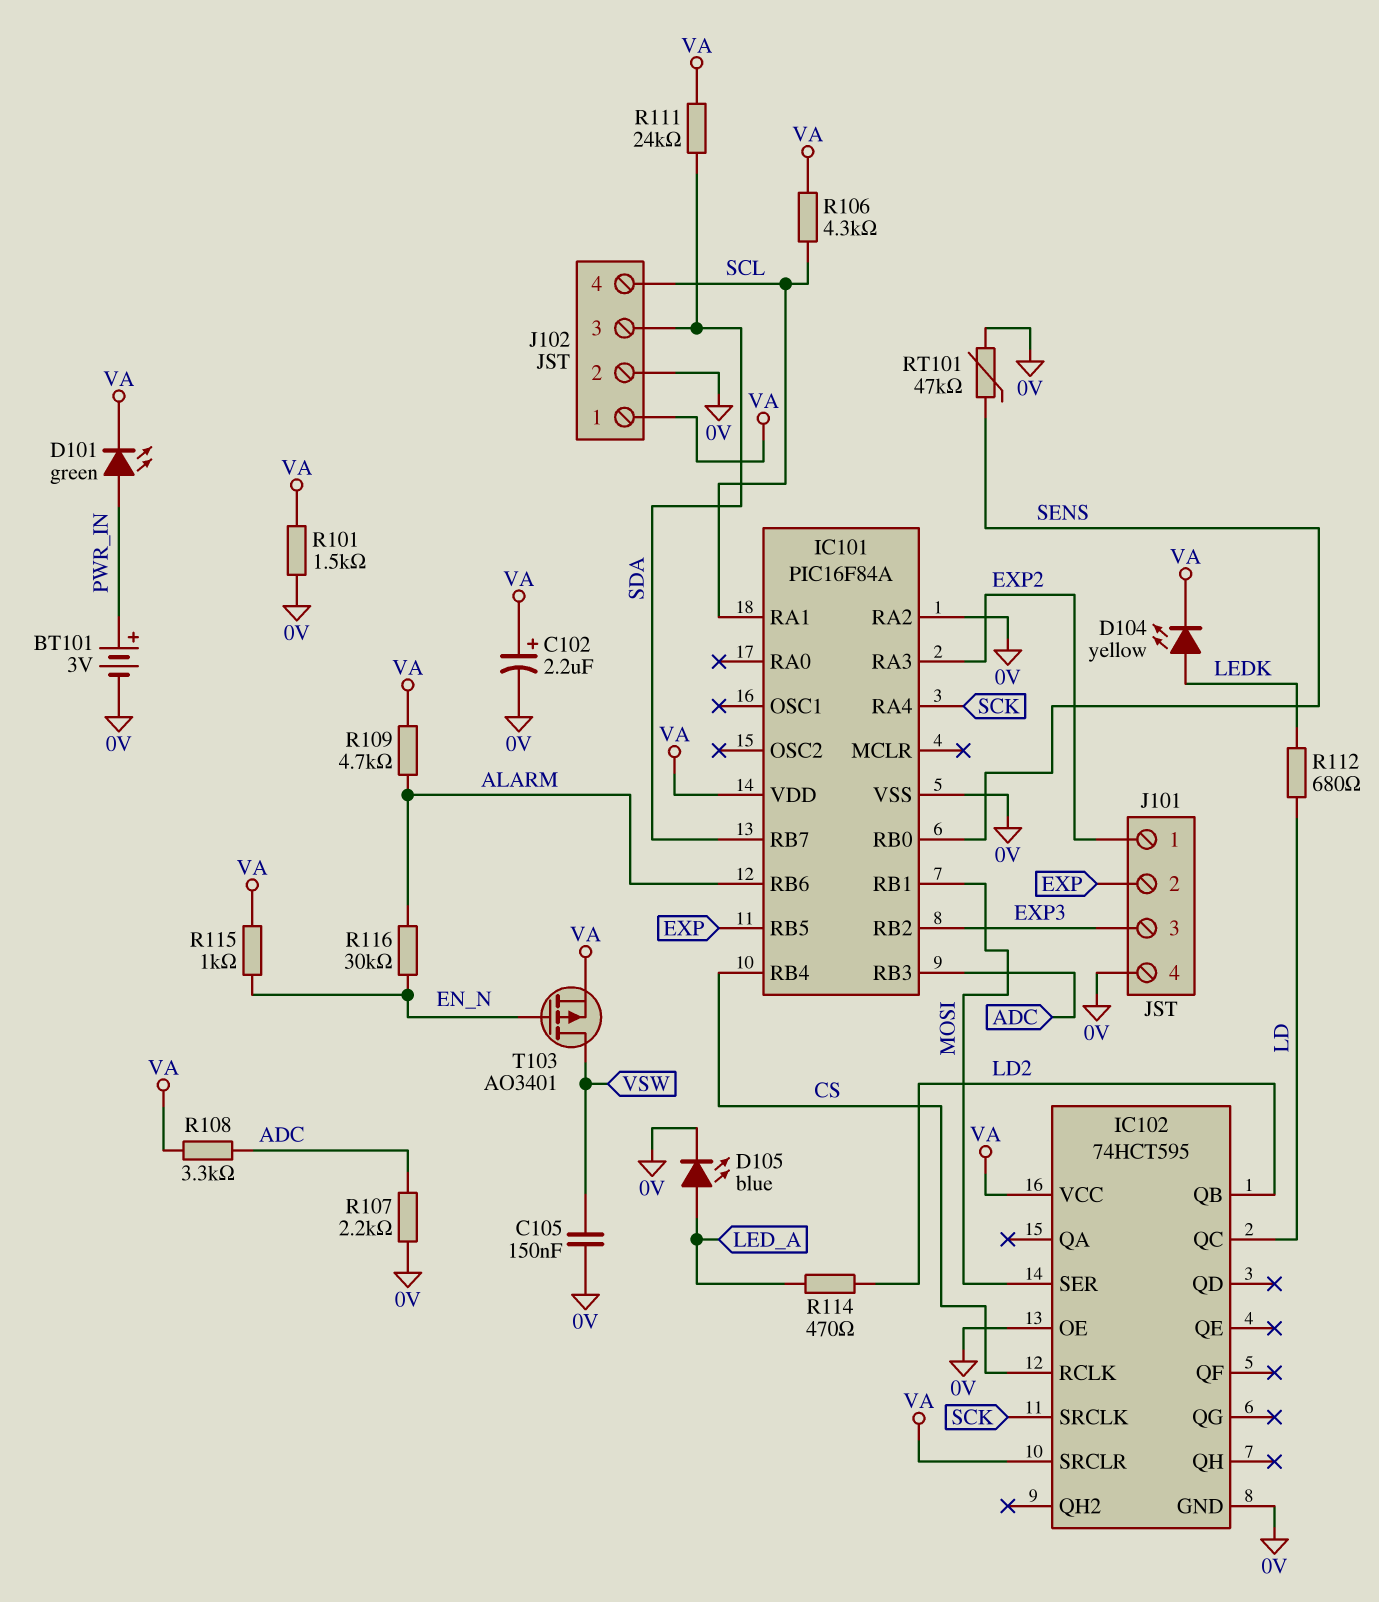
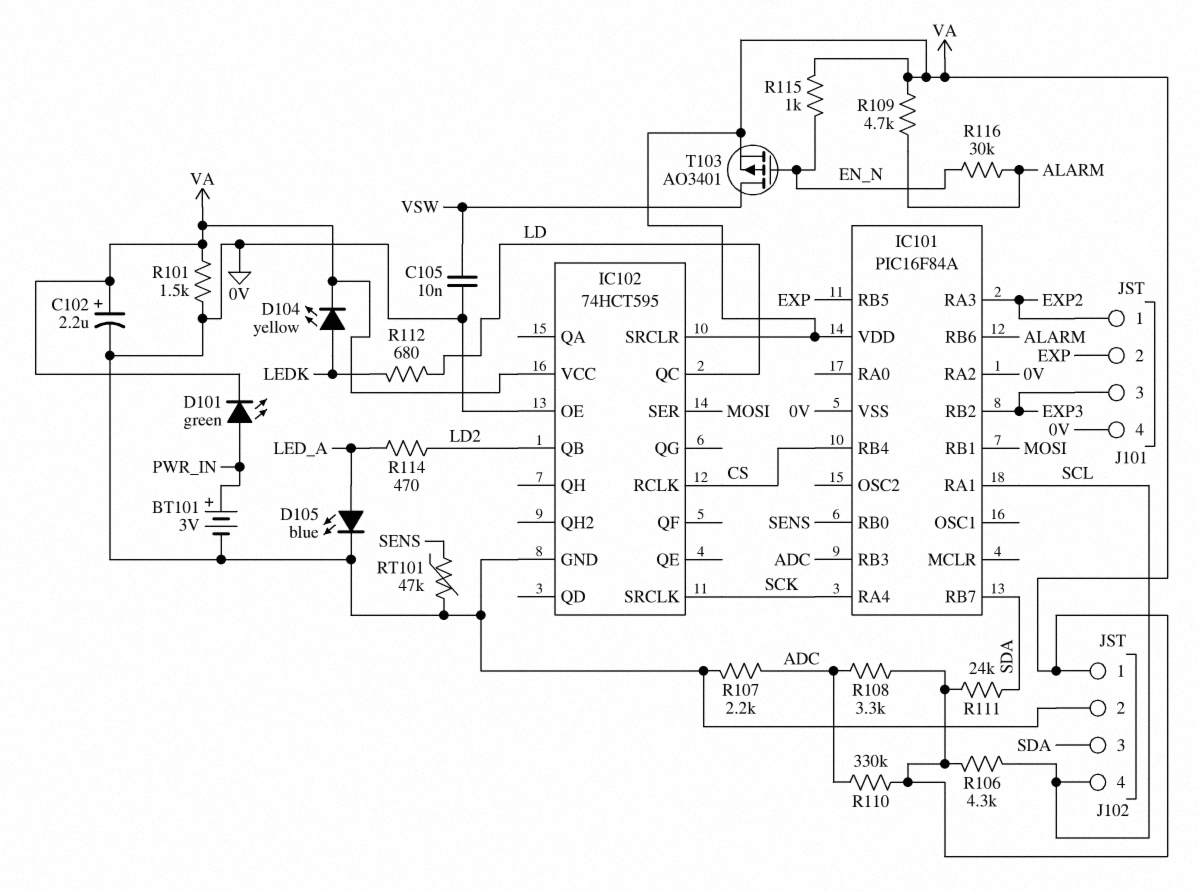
C105: 150nF (0V, VSW) -> 10nF (0V, VSW)
R110: none -> 330k (ADC, VA)

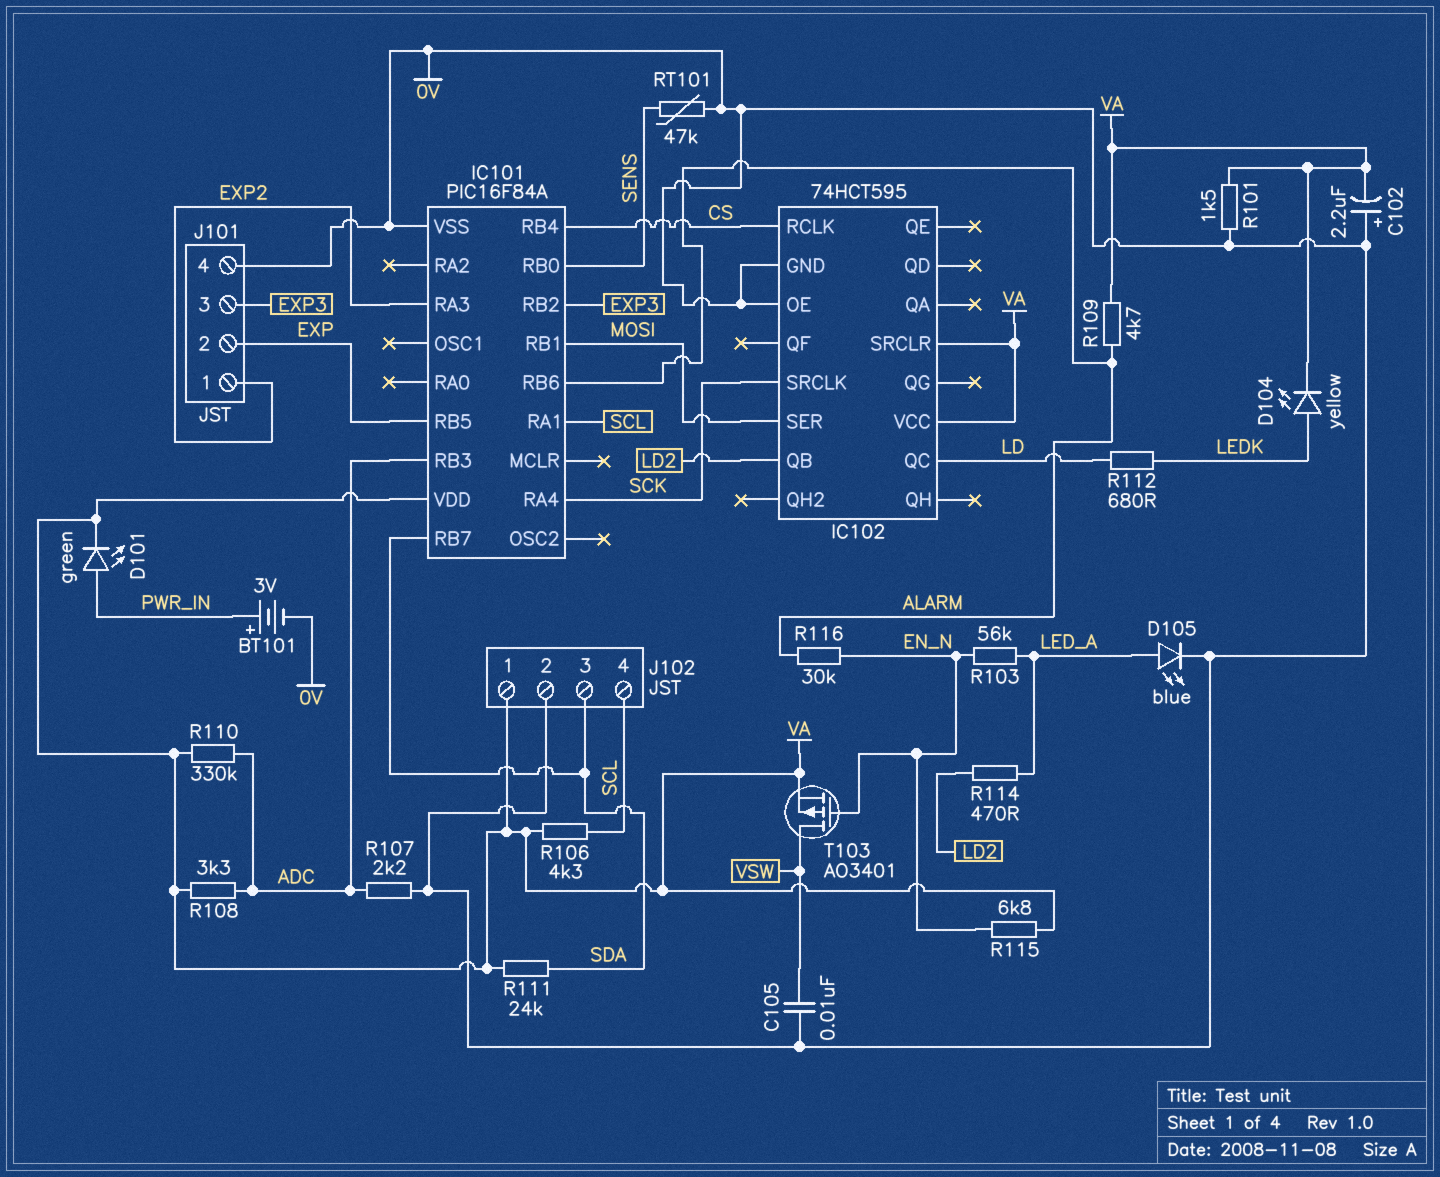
C102: 2.2uF (plus VA, minus 0V) -> 2.2uF (plus 0V, minus VA)
IC101 pin RA2: 0V -> none
R103: none -> 56k (EN_N, LED_A)
R115: 1k (EN_N, VA) -> 6.8k (EN_N, VA)

